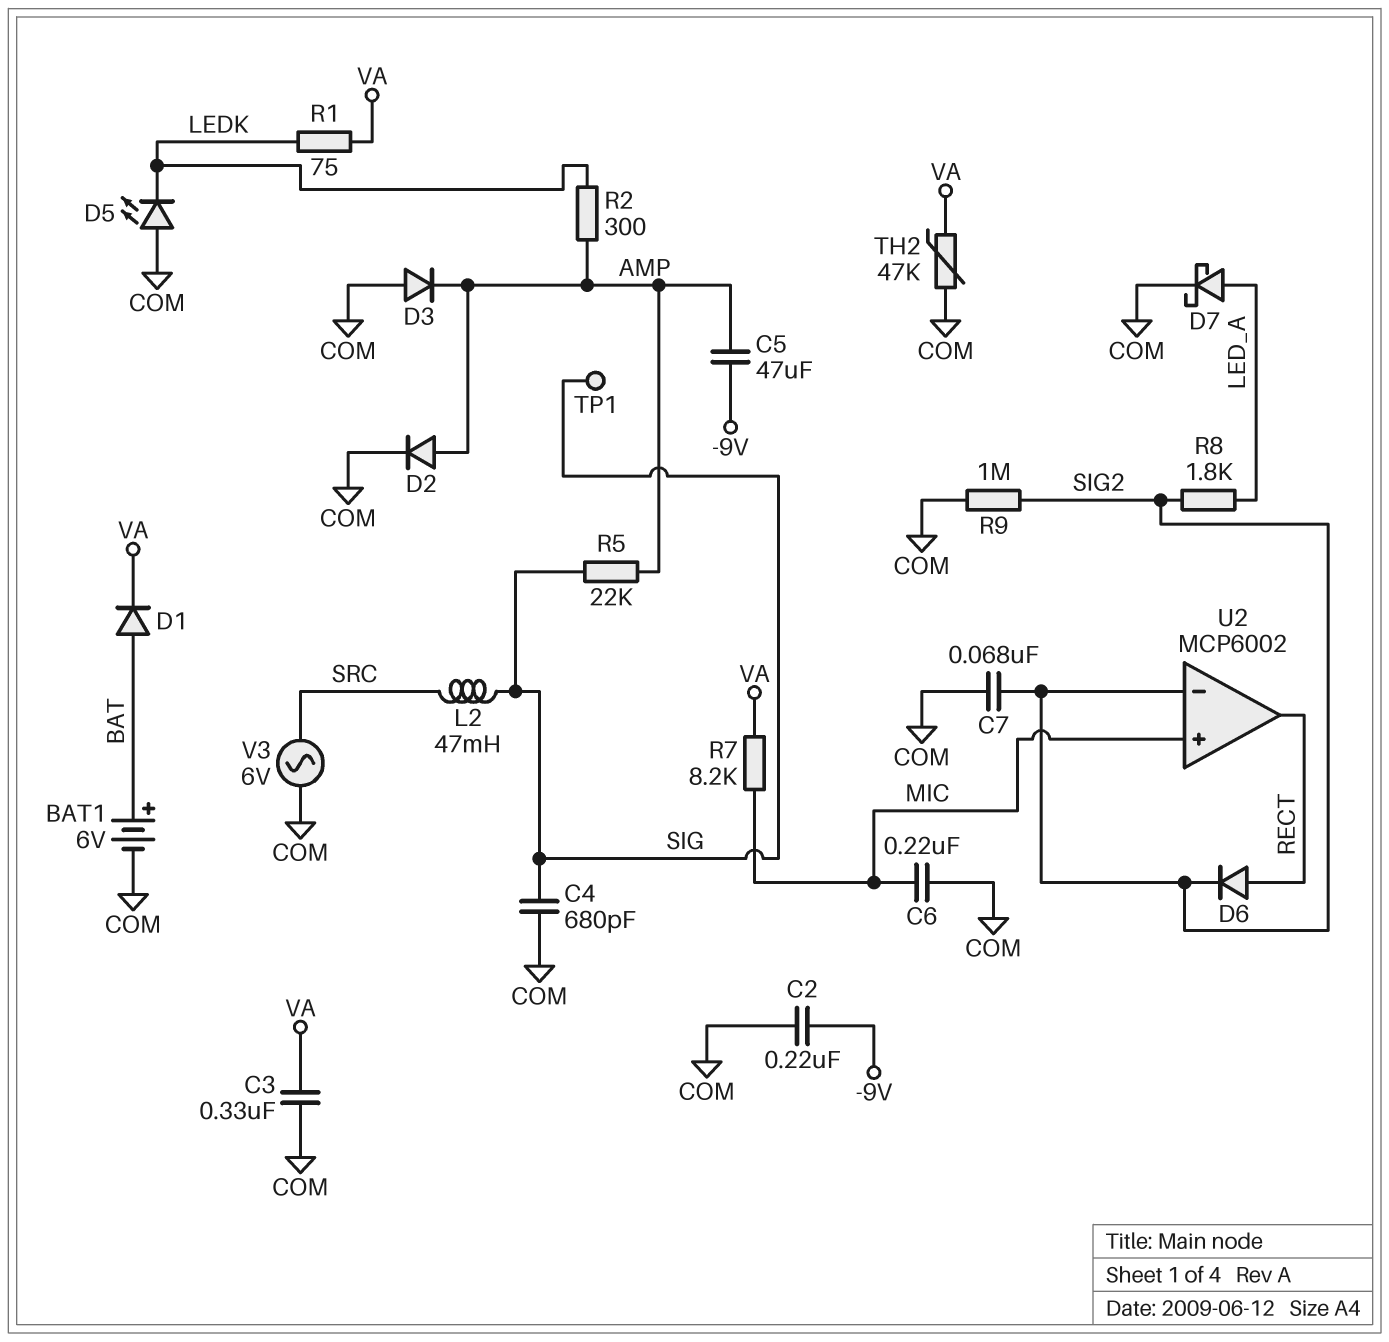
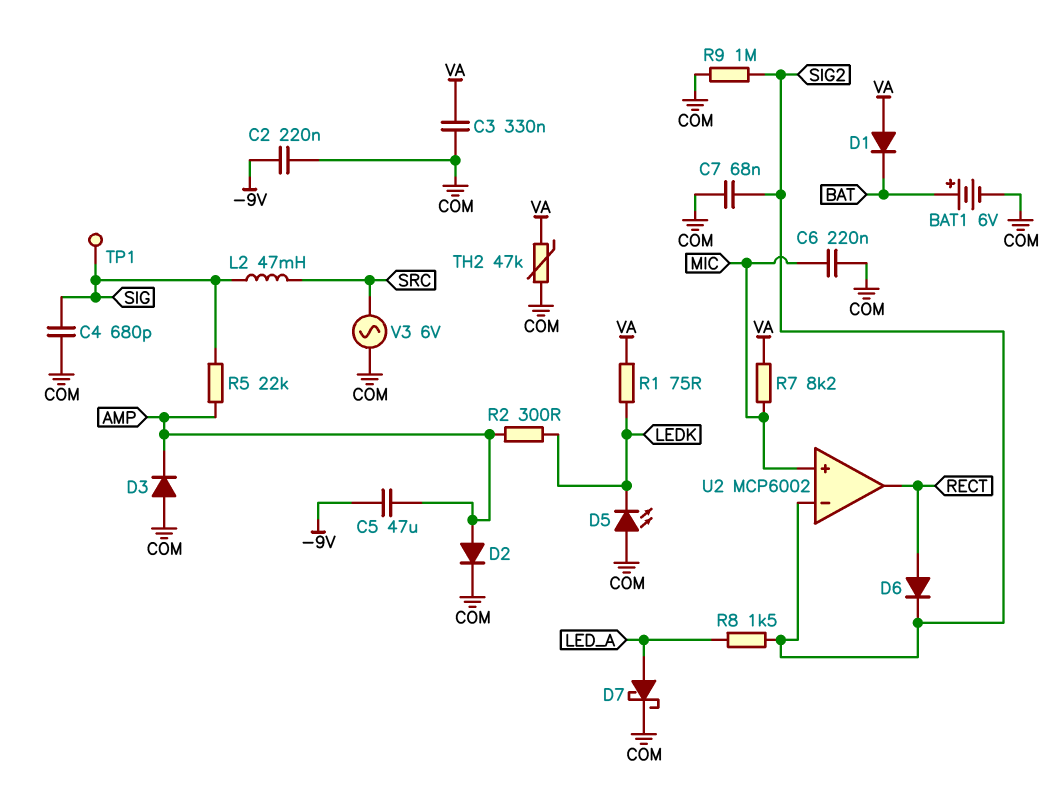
D1: diode (A BAT, K VA) -> diode (A VA, K BAT)
R8: 1.8k (LED_A, SIG2) -> 1.5k (LED_A, SIG2)

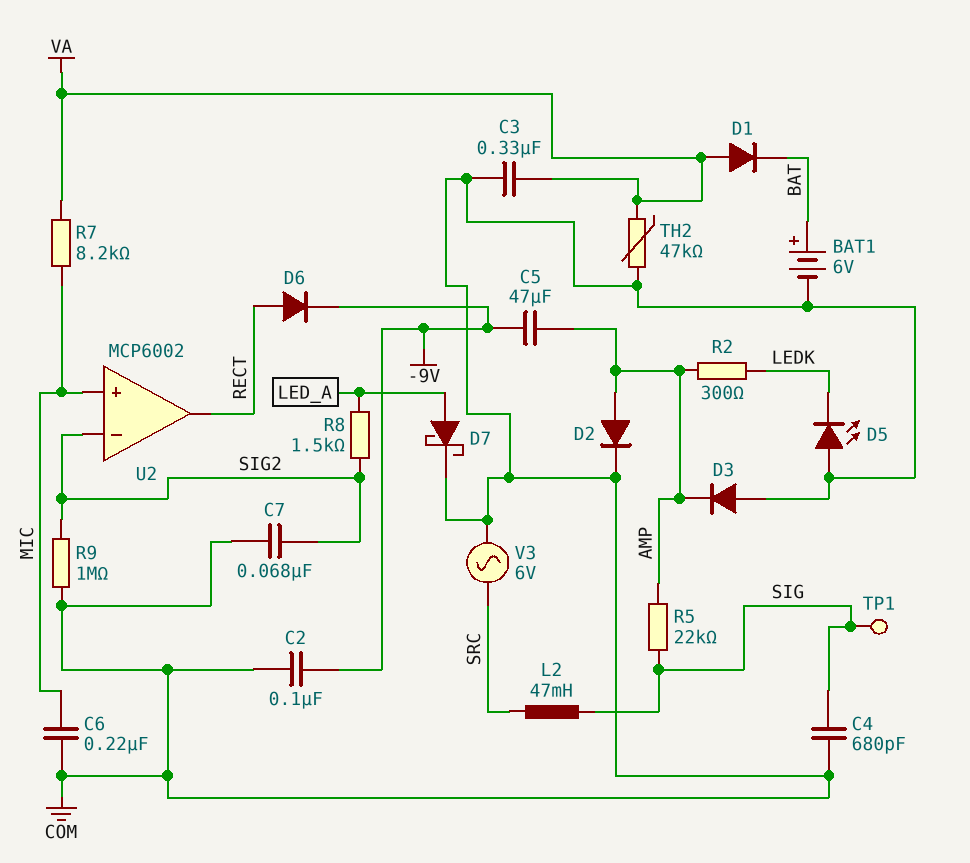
C2: 220nF (-9V, COM) -> 100nF (-9V, COM)
D6: diode (A RECT, K SIG2) -> diode (A RECT, K -9V)
R1: 75 (LEDK, VA) -> none

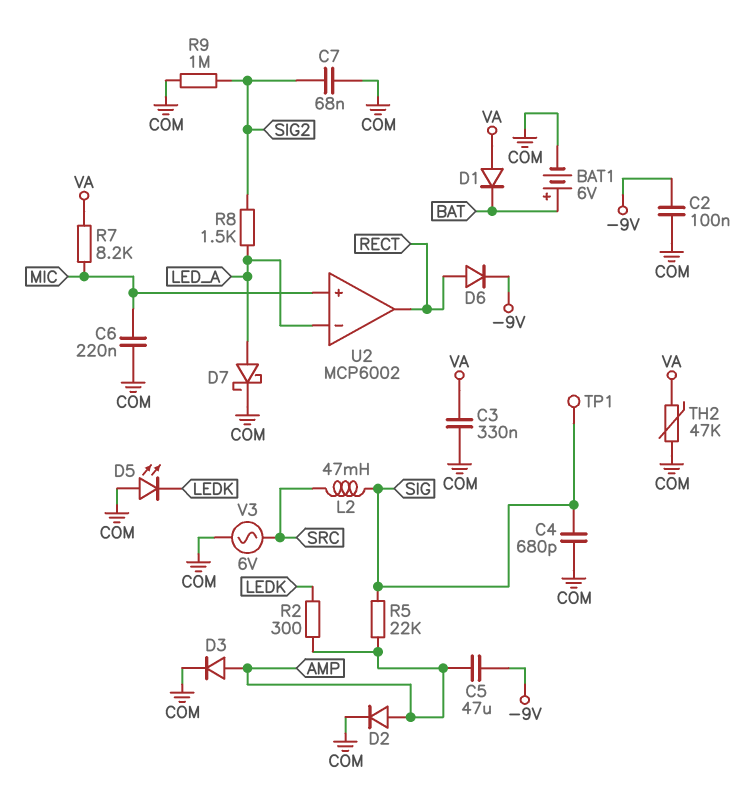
D3: diode (A COM, K AMP) -> diode (A AMP, K COM)
U2 pin in-: SIG2 -> LED_A

